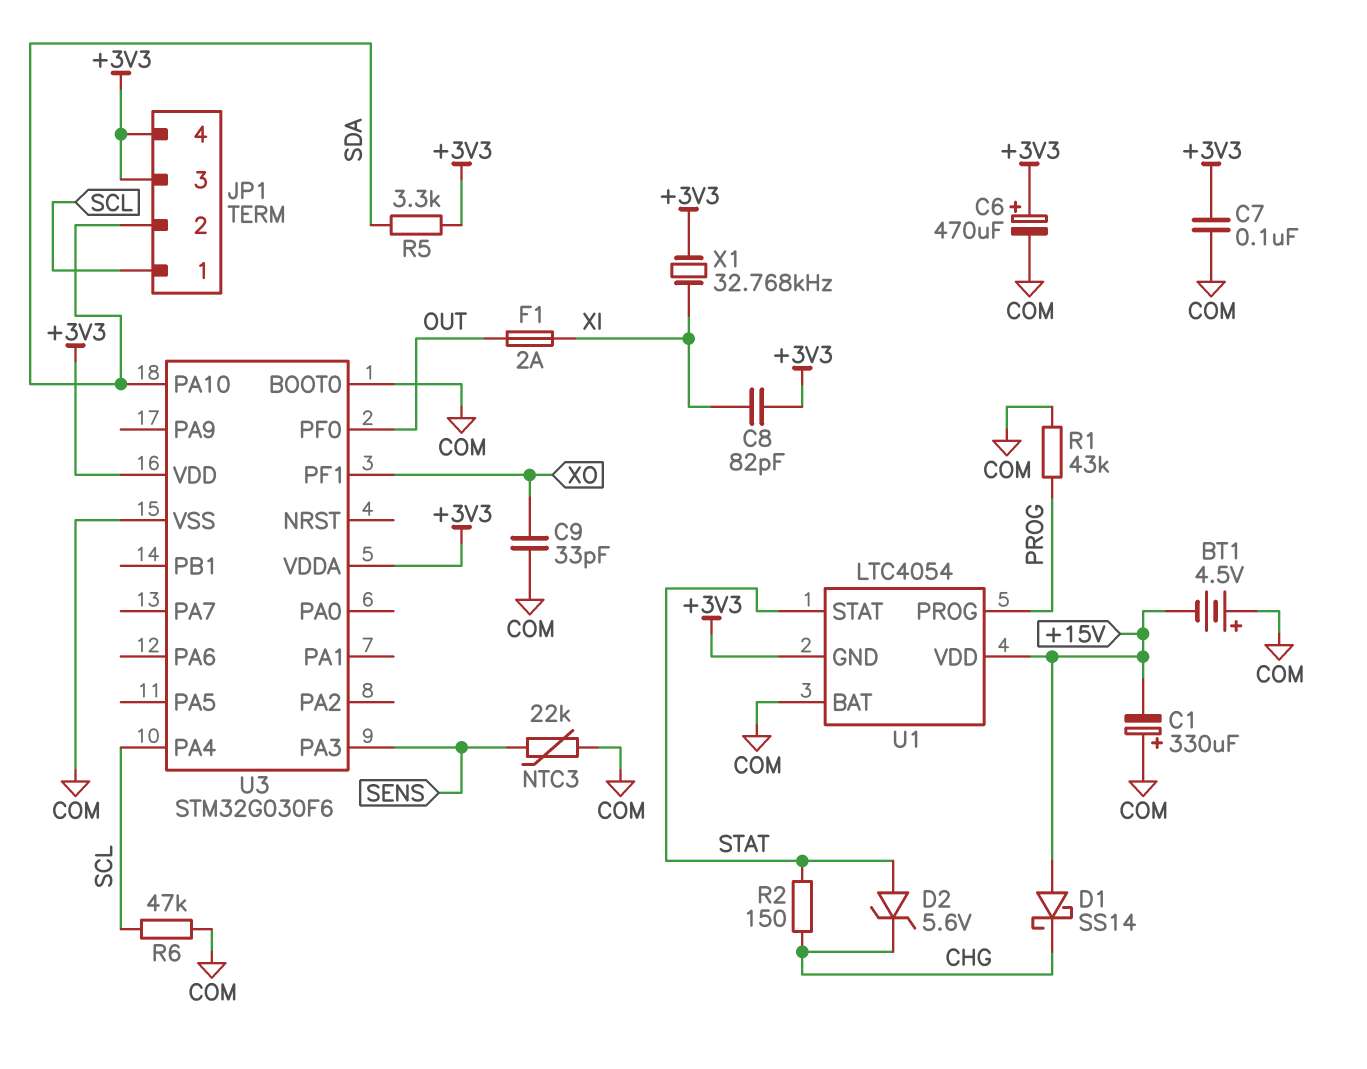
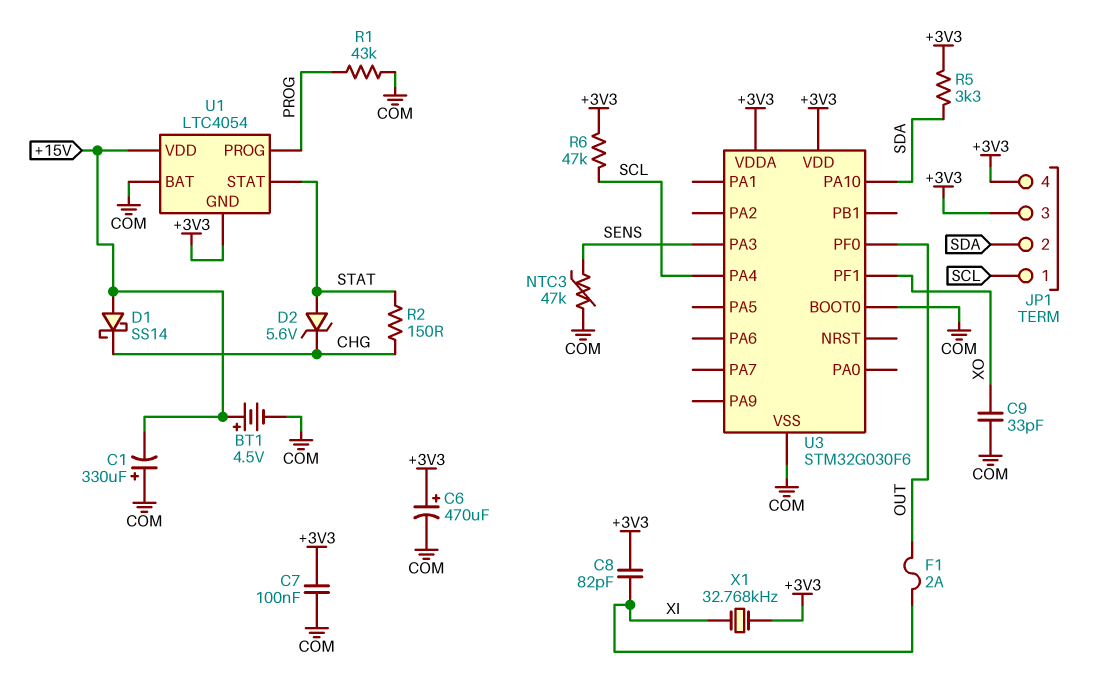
BT1: 4.5V (plus COM, minus +15V) -> 4.5V (plus +15V, minus COM)
NTC3: 22k (COM, SENS) -> 47k (COM, SENS)
R6: 47k (COM, SCL) -> 47k (+3V3, SCL)

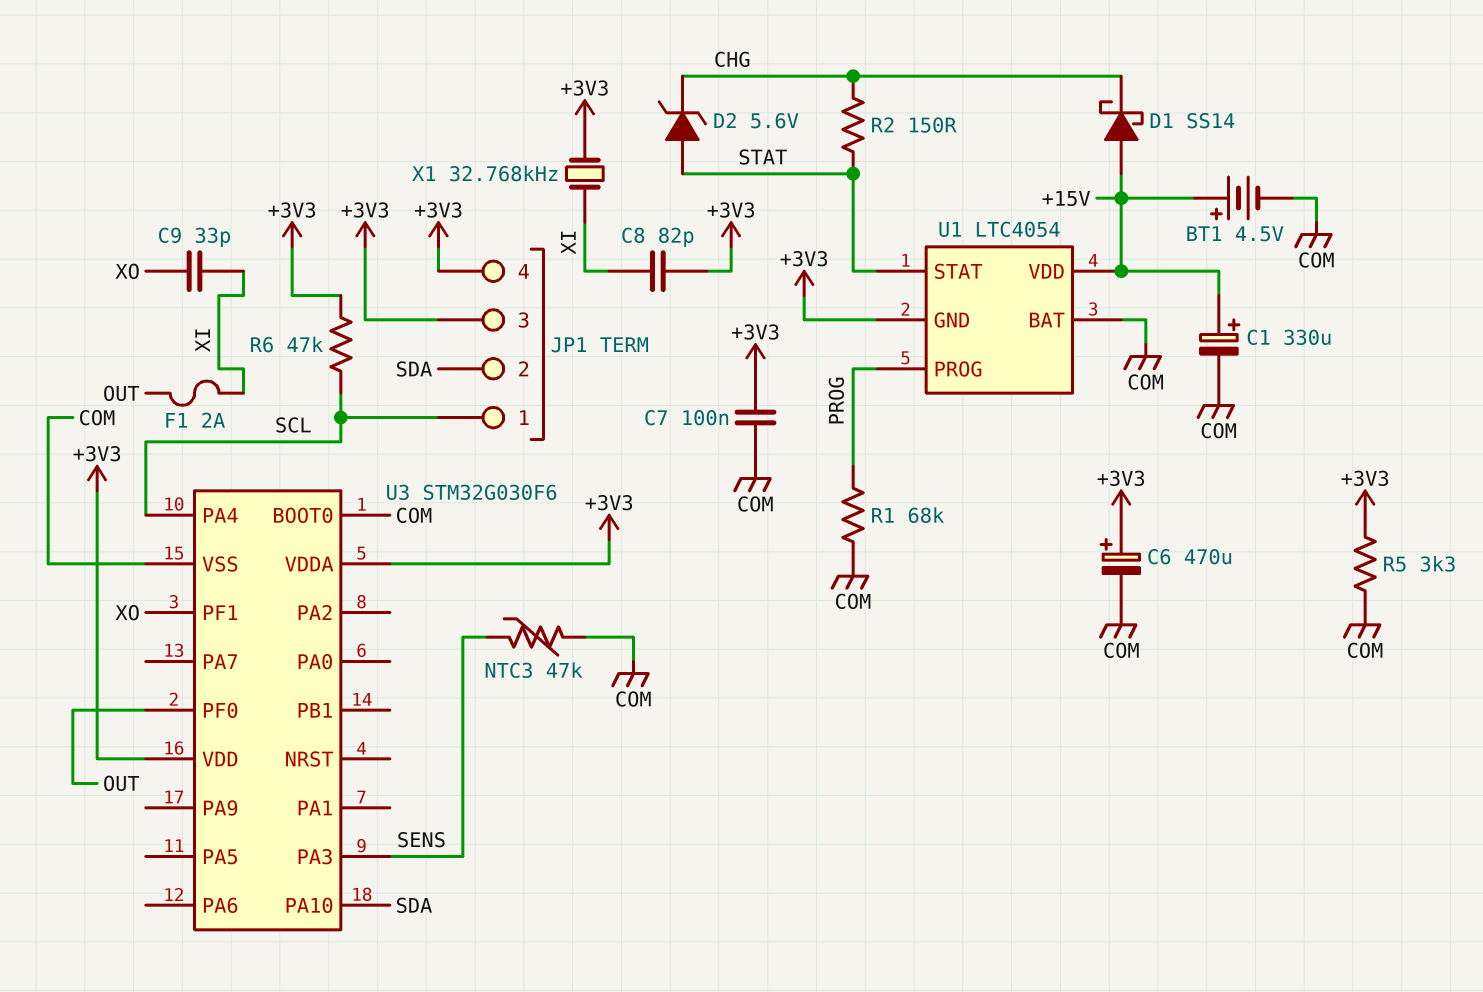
C1: 330uF (plus COM, minus +15V) -> 330uF (plus +15V, minus COM)
C9: 33pF (COM, XO) -> 33pF (XI, XO)
R1: 43k (COM, PROG) -> 68k (COM, PROG)
R5: 3.3k (+3V3, SDA) -> 3.3k (+3V3, COM)

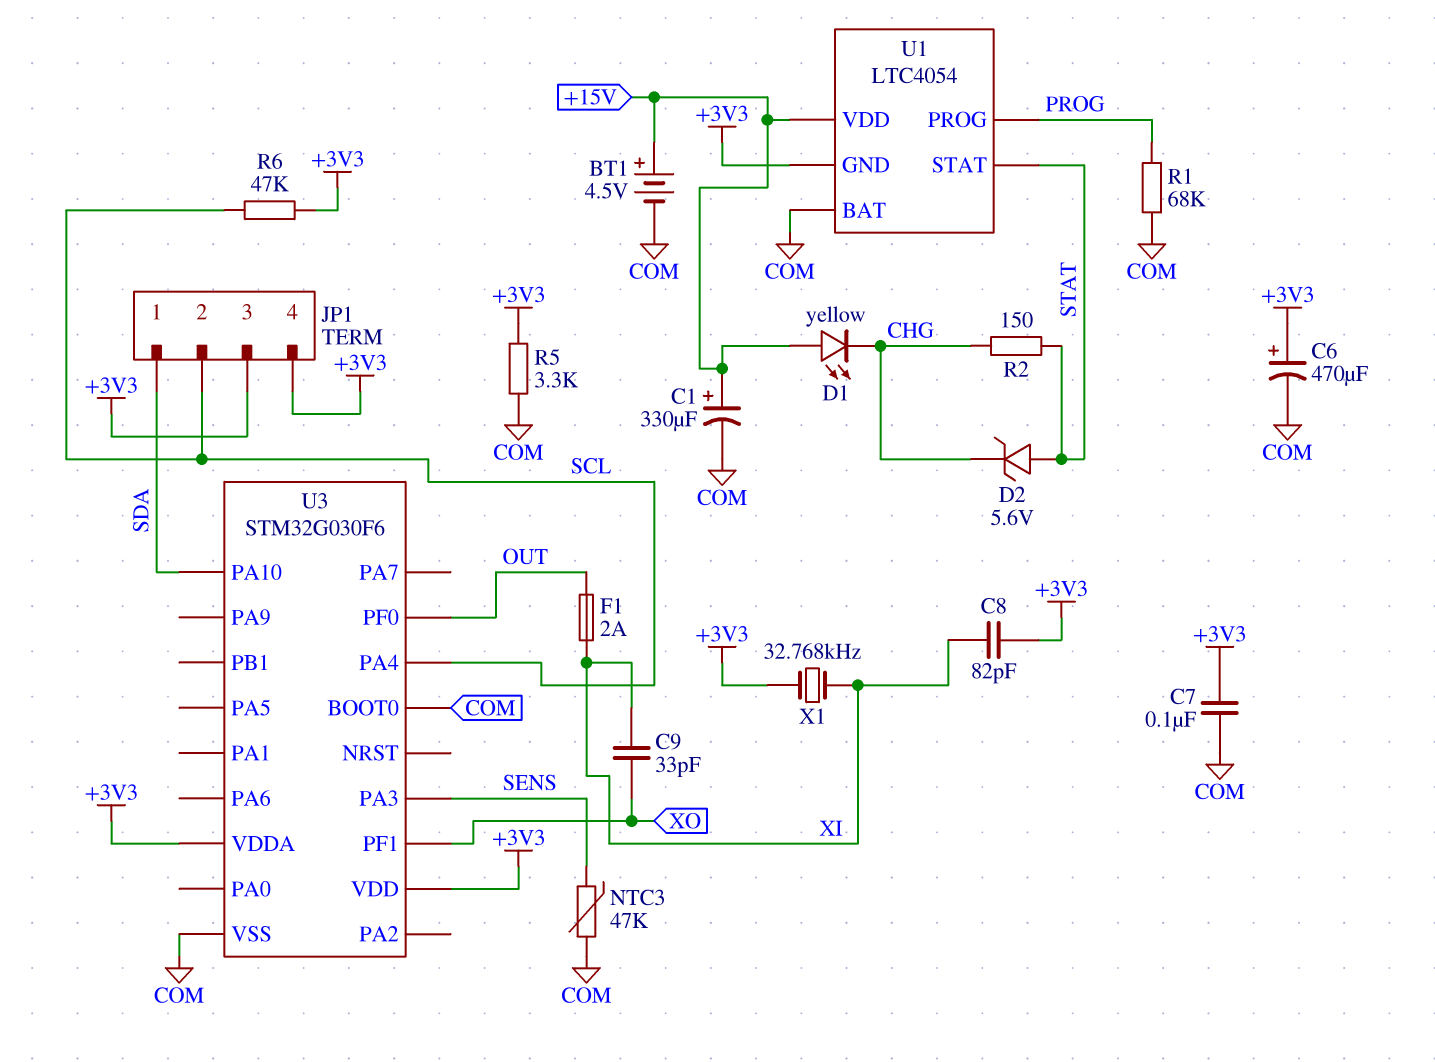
D1: schottky SS14 (A +15V, K CHG) -> LED yellow (A +15V, K CHG)
JP1 pin 1: SCL -> SDA
JP1 pin 2: SDA -> SCL

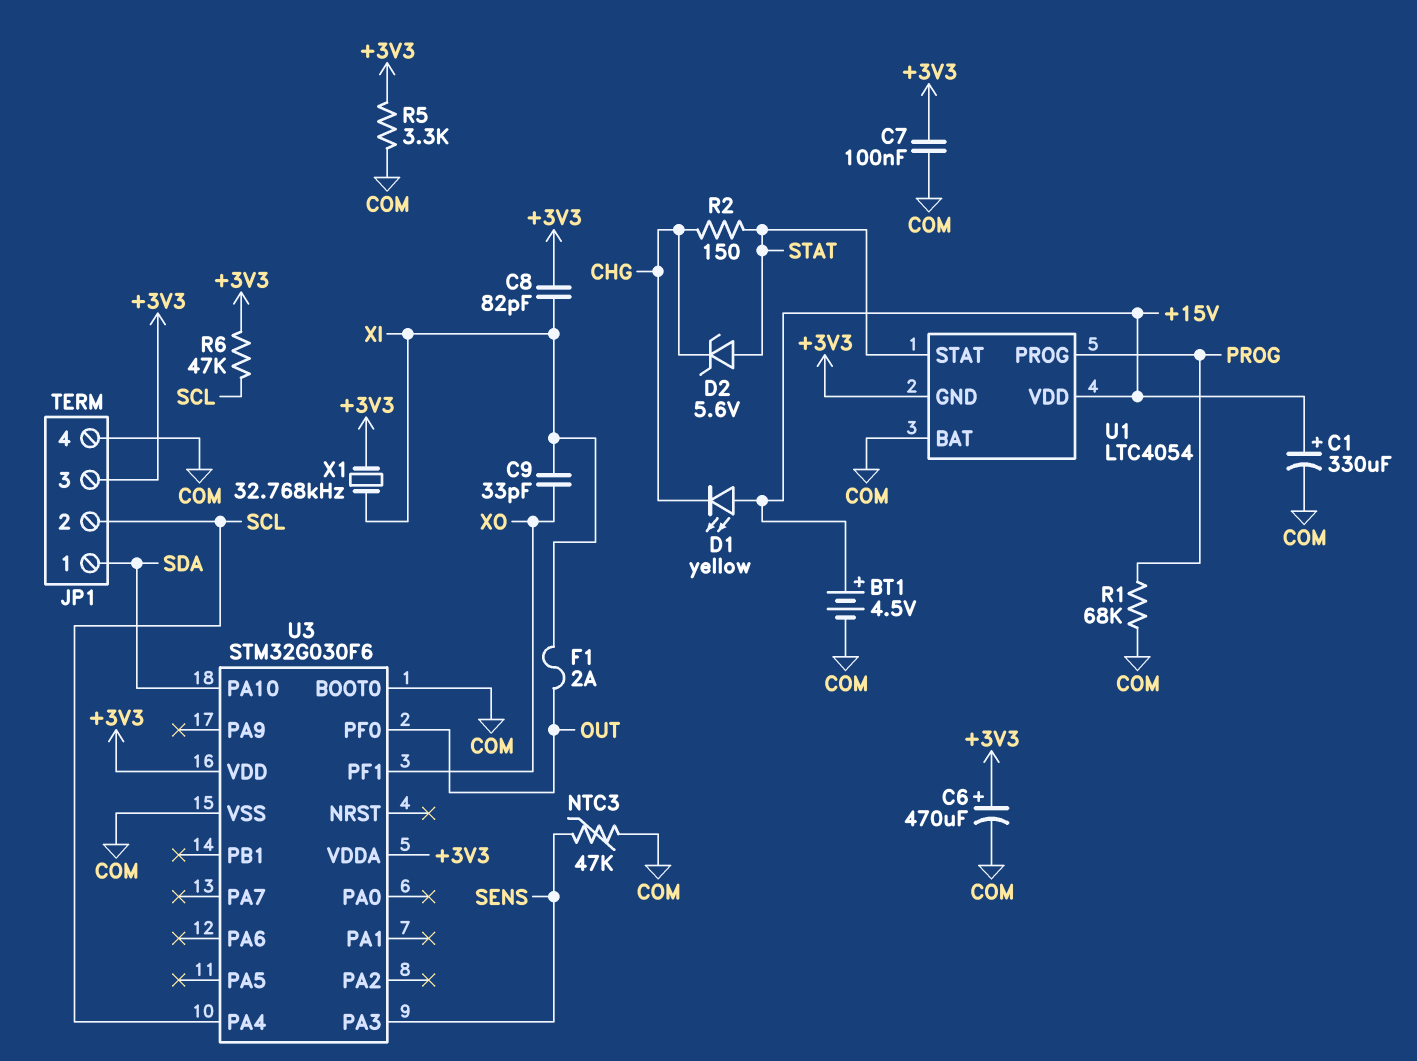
JP1 pin 4: +3V3 -> COM

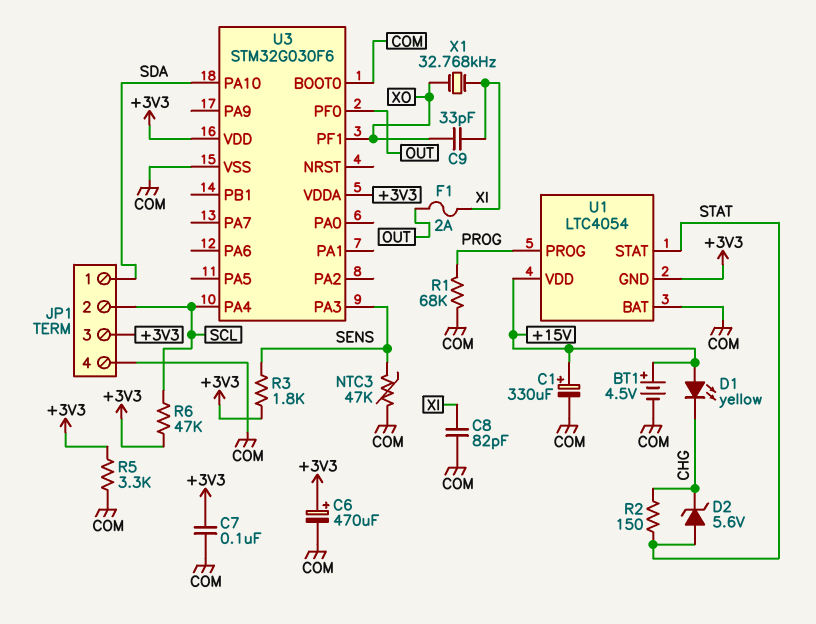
C8: 82pF (+3V3, XI) -> 82pF (COM, XI)
R3: none -> 1.8k (+3V3, SENS)
X1: 32.768kHz (+3V3, XI) -> 32.768kHz (XI, XO)

